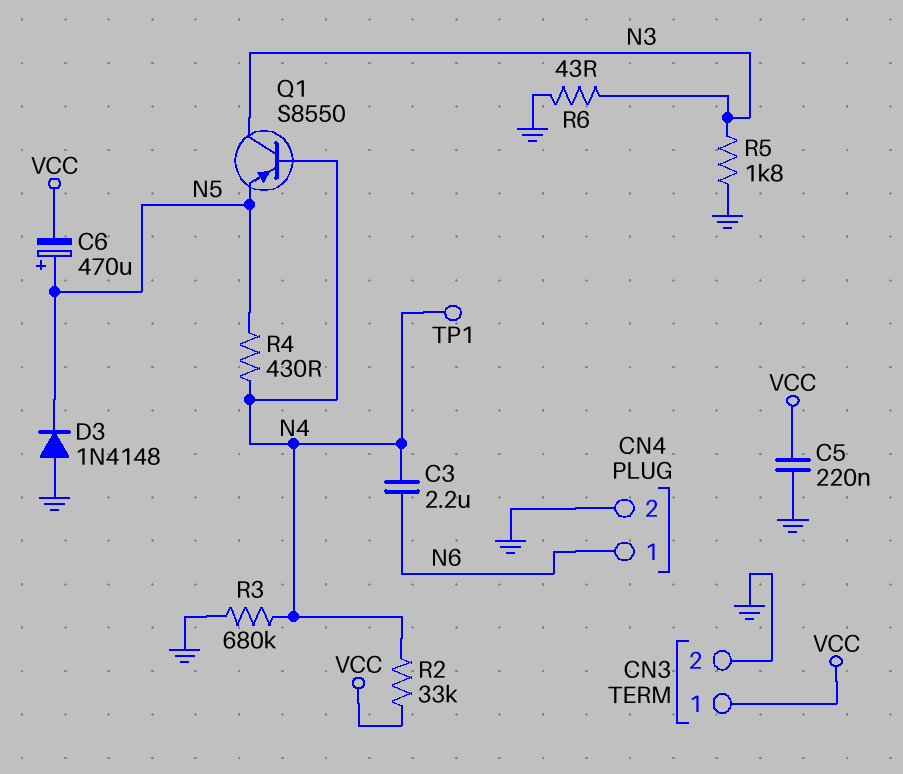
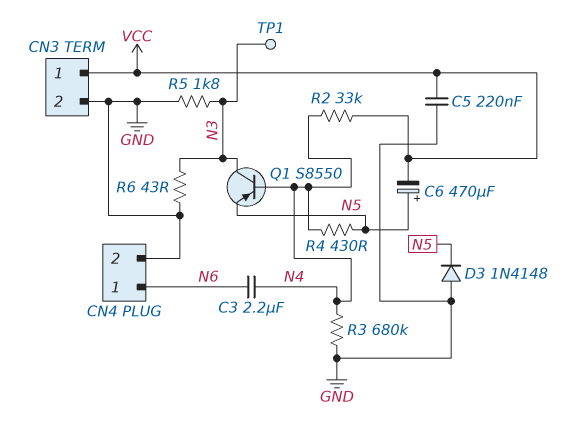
TP1: test point (N4) -> test point (N3)

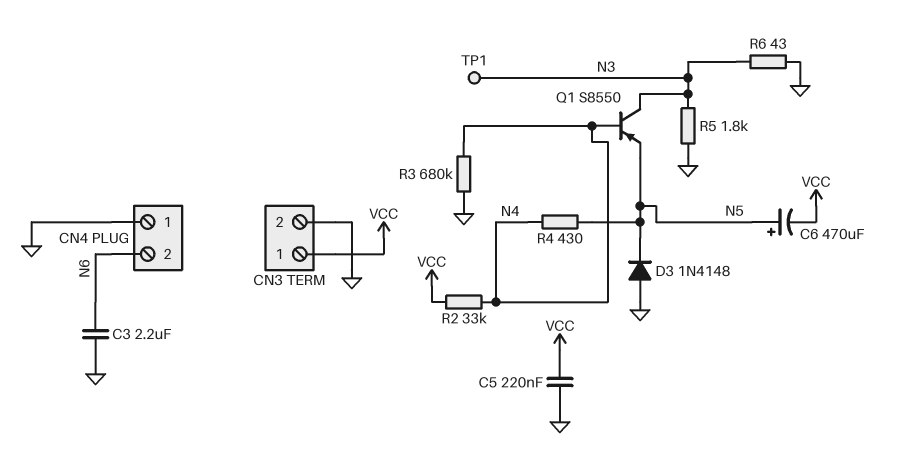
C3: 2.2uF (N4, N6) -> 2.2uF (GND, N6)
CN4 pin 1: N6 -> GND
CN4 pin 2: GND -> N6

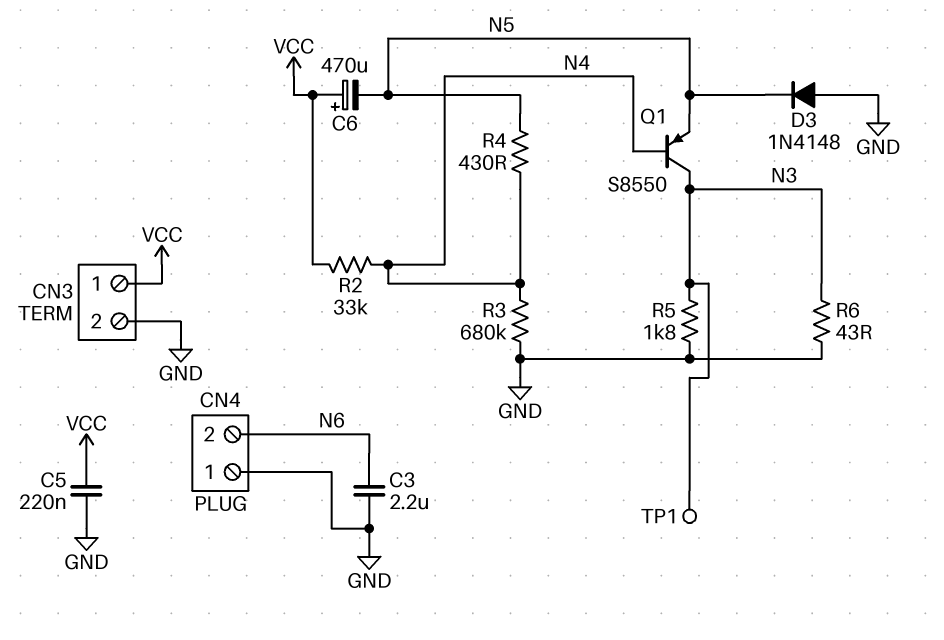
C6: 470uF (plus N5, minus VCC) -> 470uF (plus VCC, minus N5)

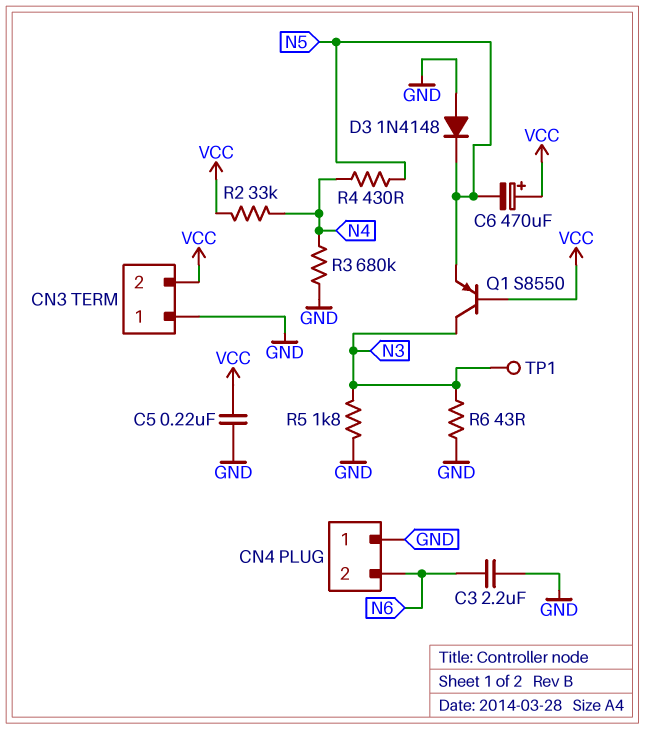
CN3 pin 1: VCC -> GND
CN3 pin 2: GND -> VCC
Q1: PNP S8550 (B N4, C N3, E N5) -> PNP S8550 (B VCC, C N3, E N5)

